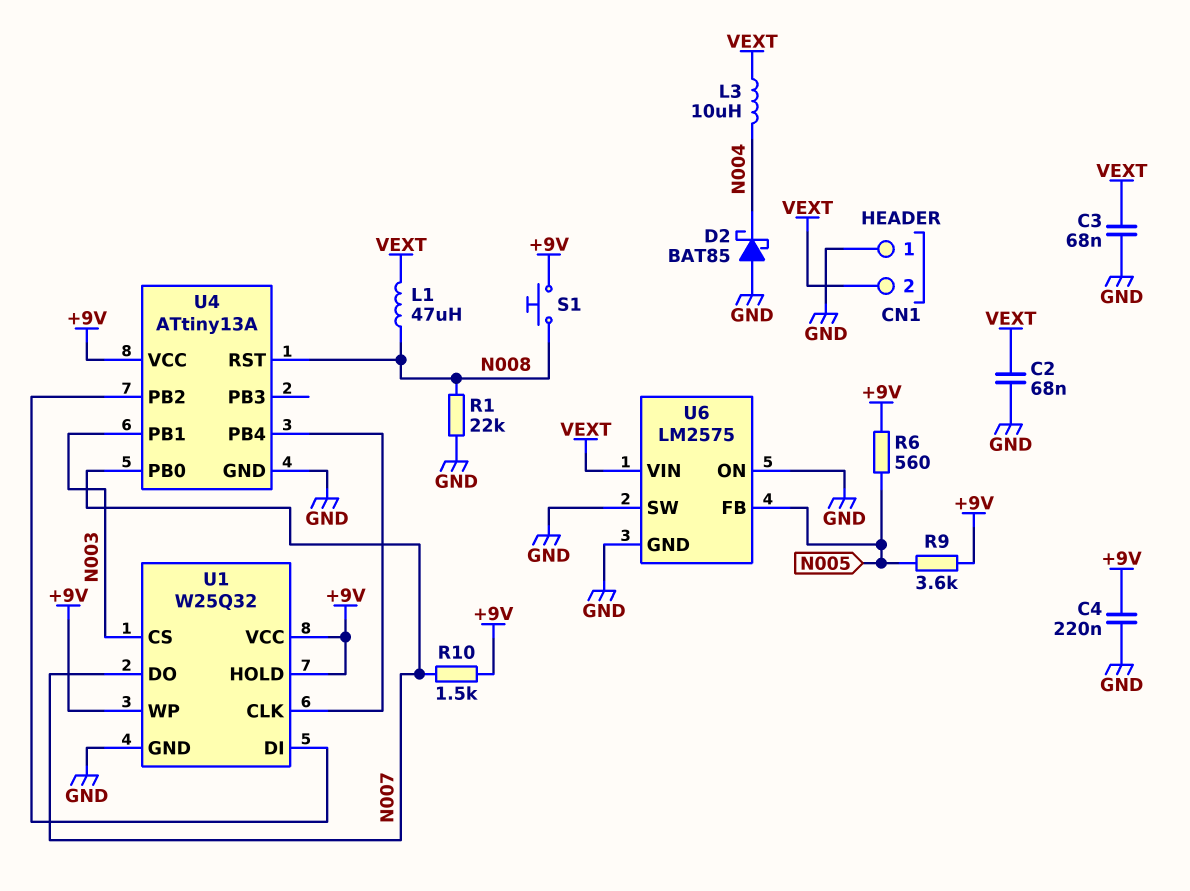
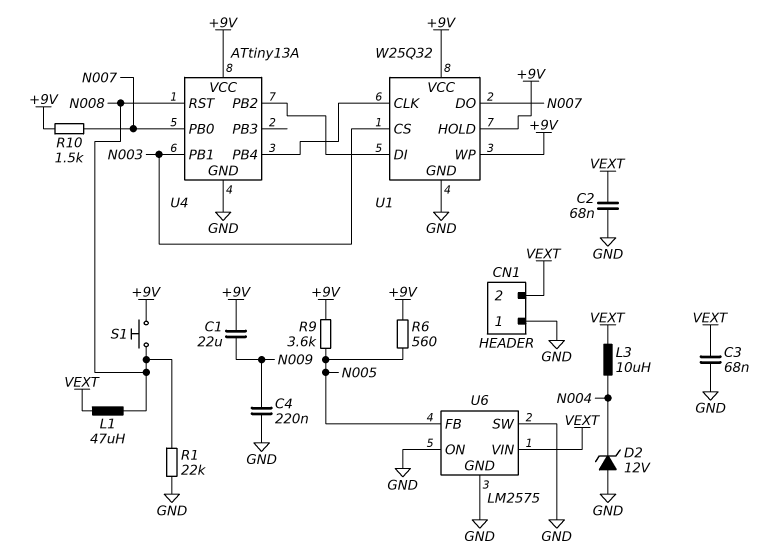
C1: none -> 22uF (+9V, N009)
C4: 220nF (+9V, GND) -> 220nF (GND, N009)
D2: schottky BAT85 (A GND, K N004) -> zener 12V (A GND, K N004)

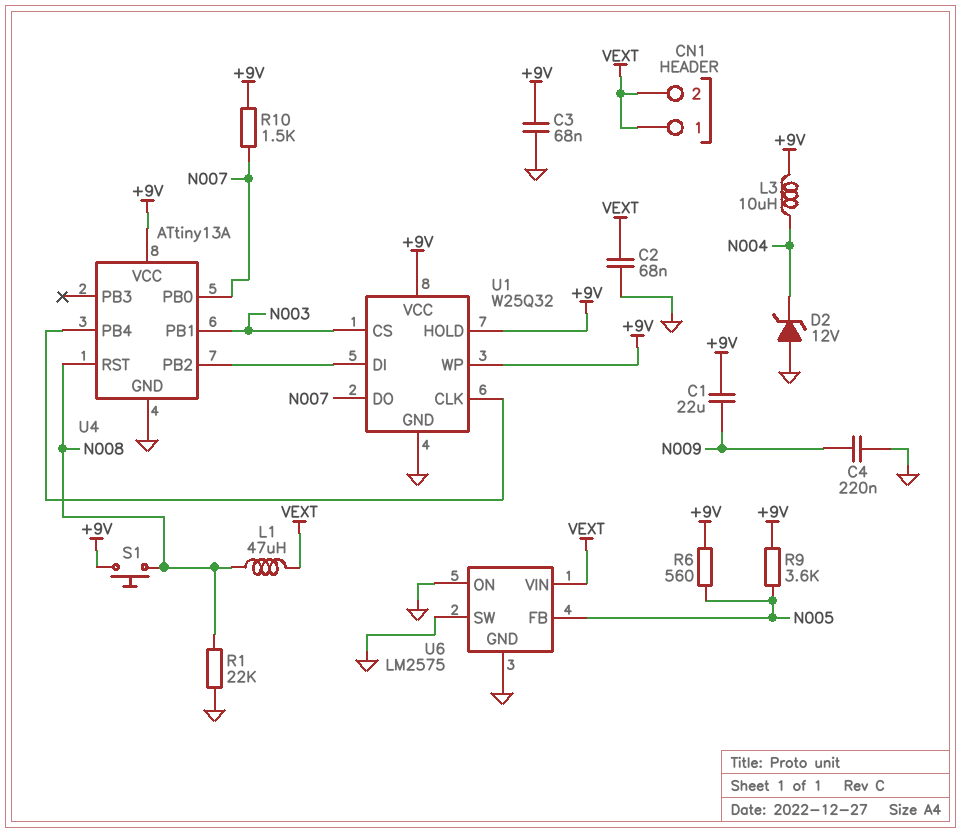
C3: 68nF (GND, VEXT) -> 68nF (+9V, GND)
CN1 pin 1: GND -> VEXT
L3: 10uH (N004, VEXT) -> 10uH (+9V, N004)

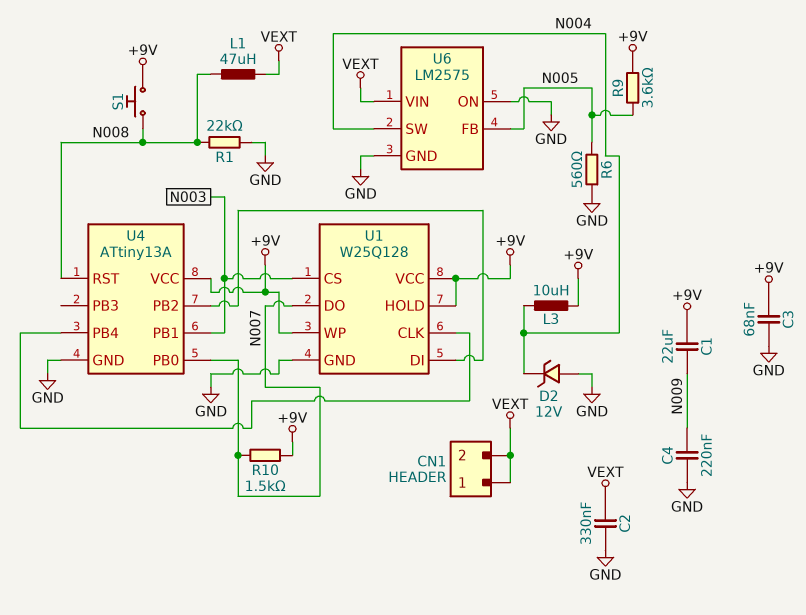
C2: 68nF (GND, VEXT) -> 330nF (GND, VEXT)
R6: 560 (+9V, N005) -> 560 (GND, N005)
U1: W25Q32 -> W25Q128
U6 pin SW: GND -> N004

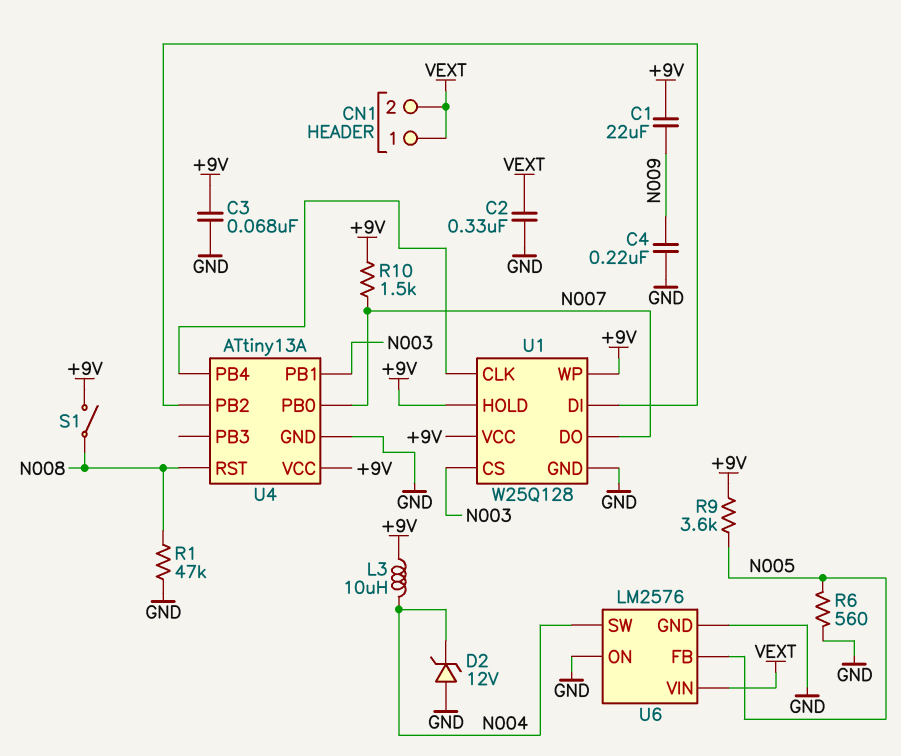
L1: 47uH (N008, VEXT) -> none
R1: 22k (GND, N008) -> 47k (GND, N008)
S1: button (+9V, N008) -> switch (+9V, N008)
U6: LM2575 -> LM2576

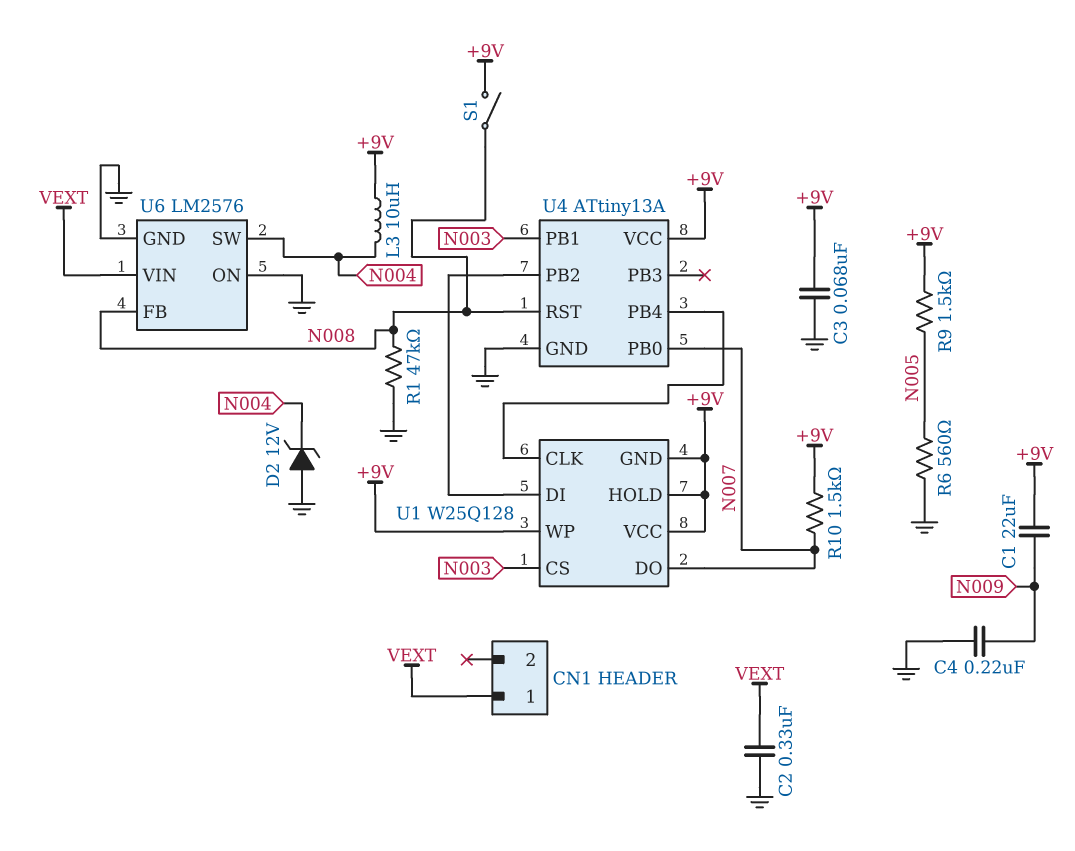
CN1 pin 2: VEXT -> none
R9: 3.6k (+9V, N005) -> 1.5k (+9V, N005)
U1 pin GND: GND -> +9V
U6 pin FB: N005 -> N008

